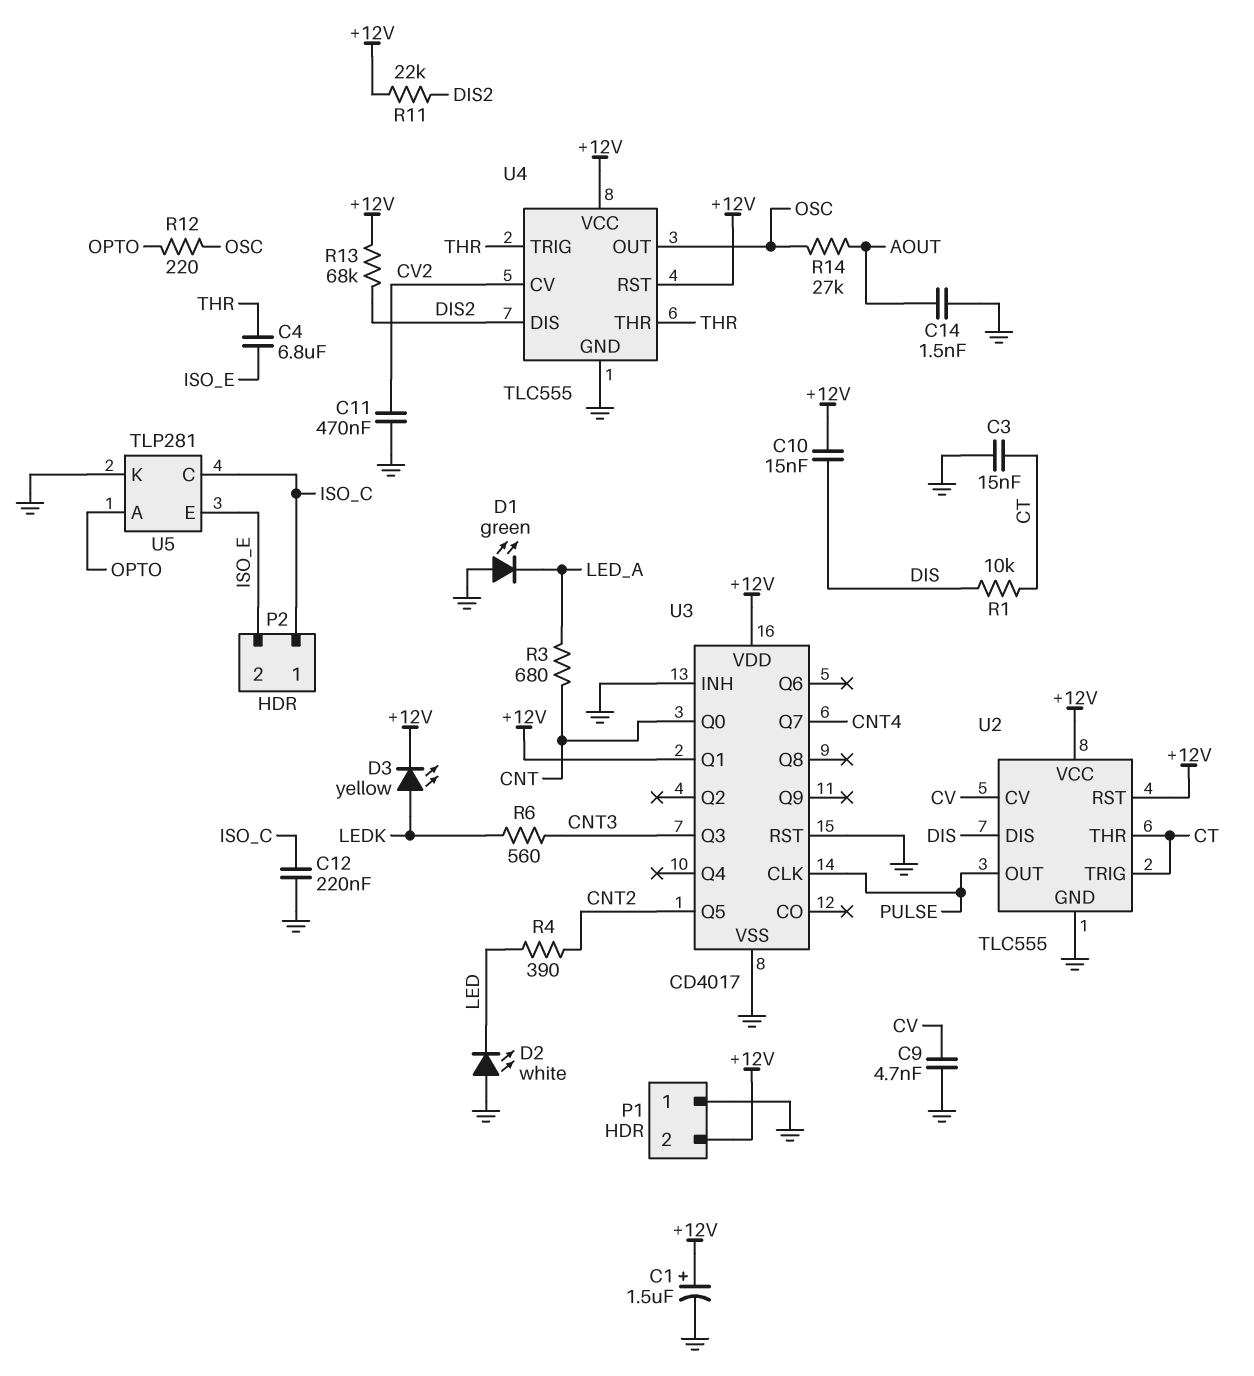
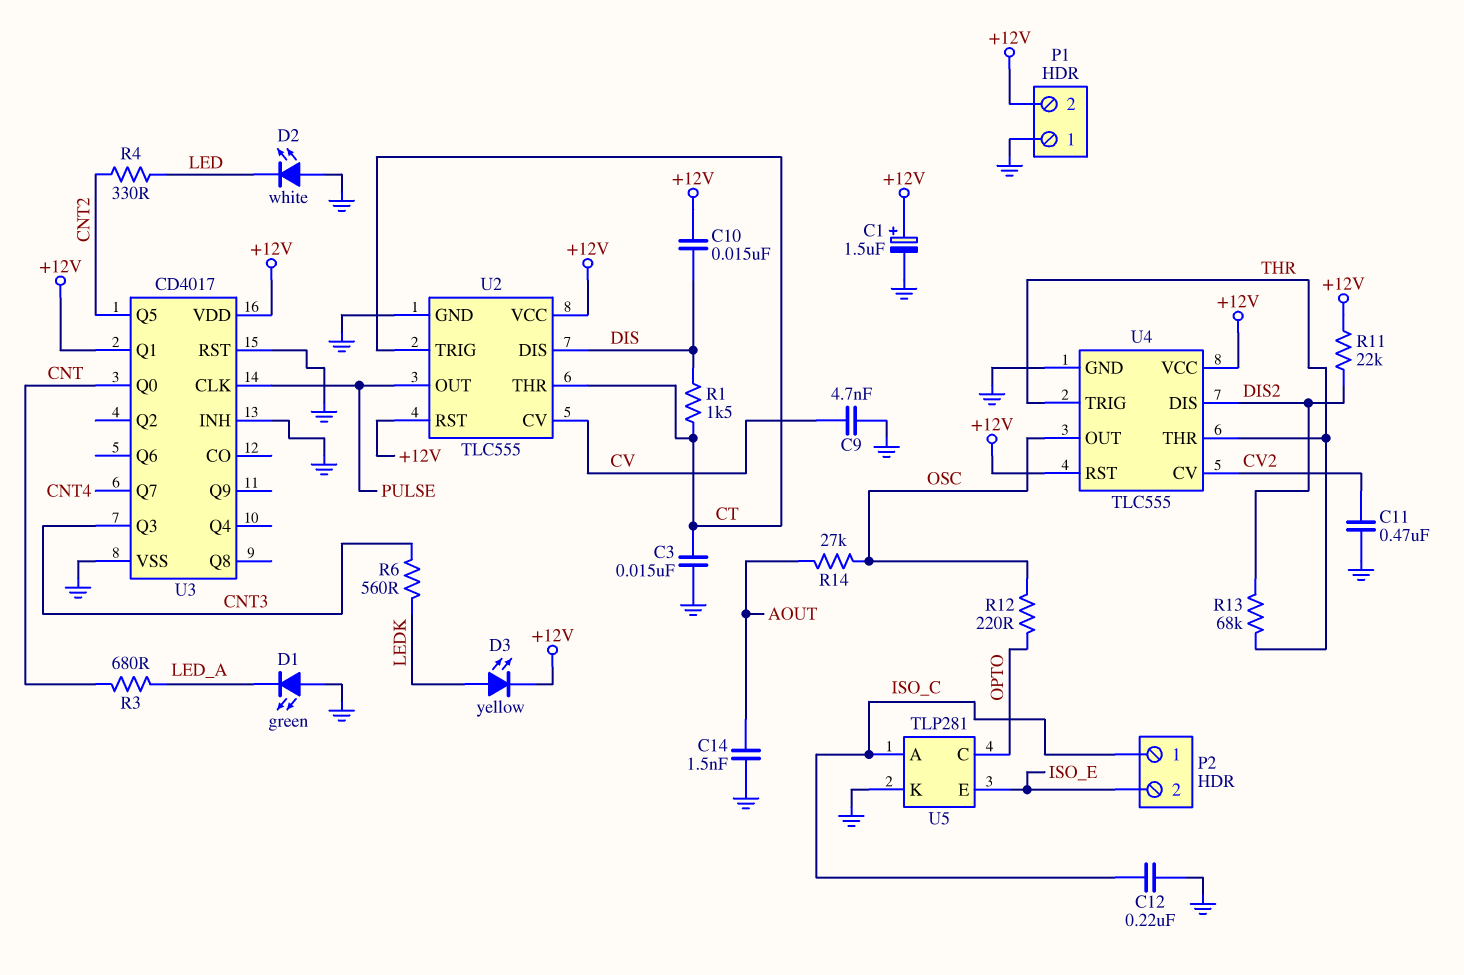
C4: 6.8uF (ISO_E, THR) -> none
R1: 10k (CT, DIS) -> 1.5k (CT, DIS)
R4: 390 (CNT2, LED) -> 330 (CNT2, LED)
R13: 68k (+12V, DIS2) -> 68k (DIS2, THR)
U5 pin A: OPTO -> ISO_C
U5 pin C: ISO_C -> OPTO

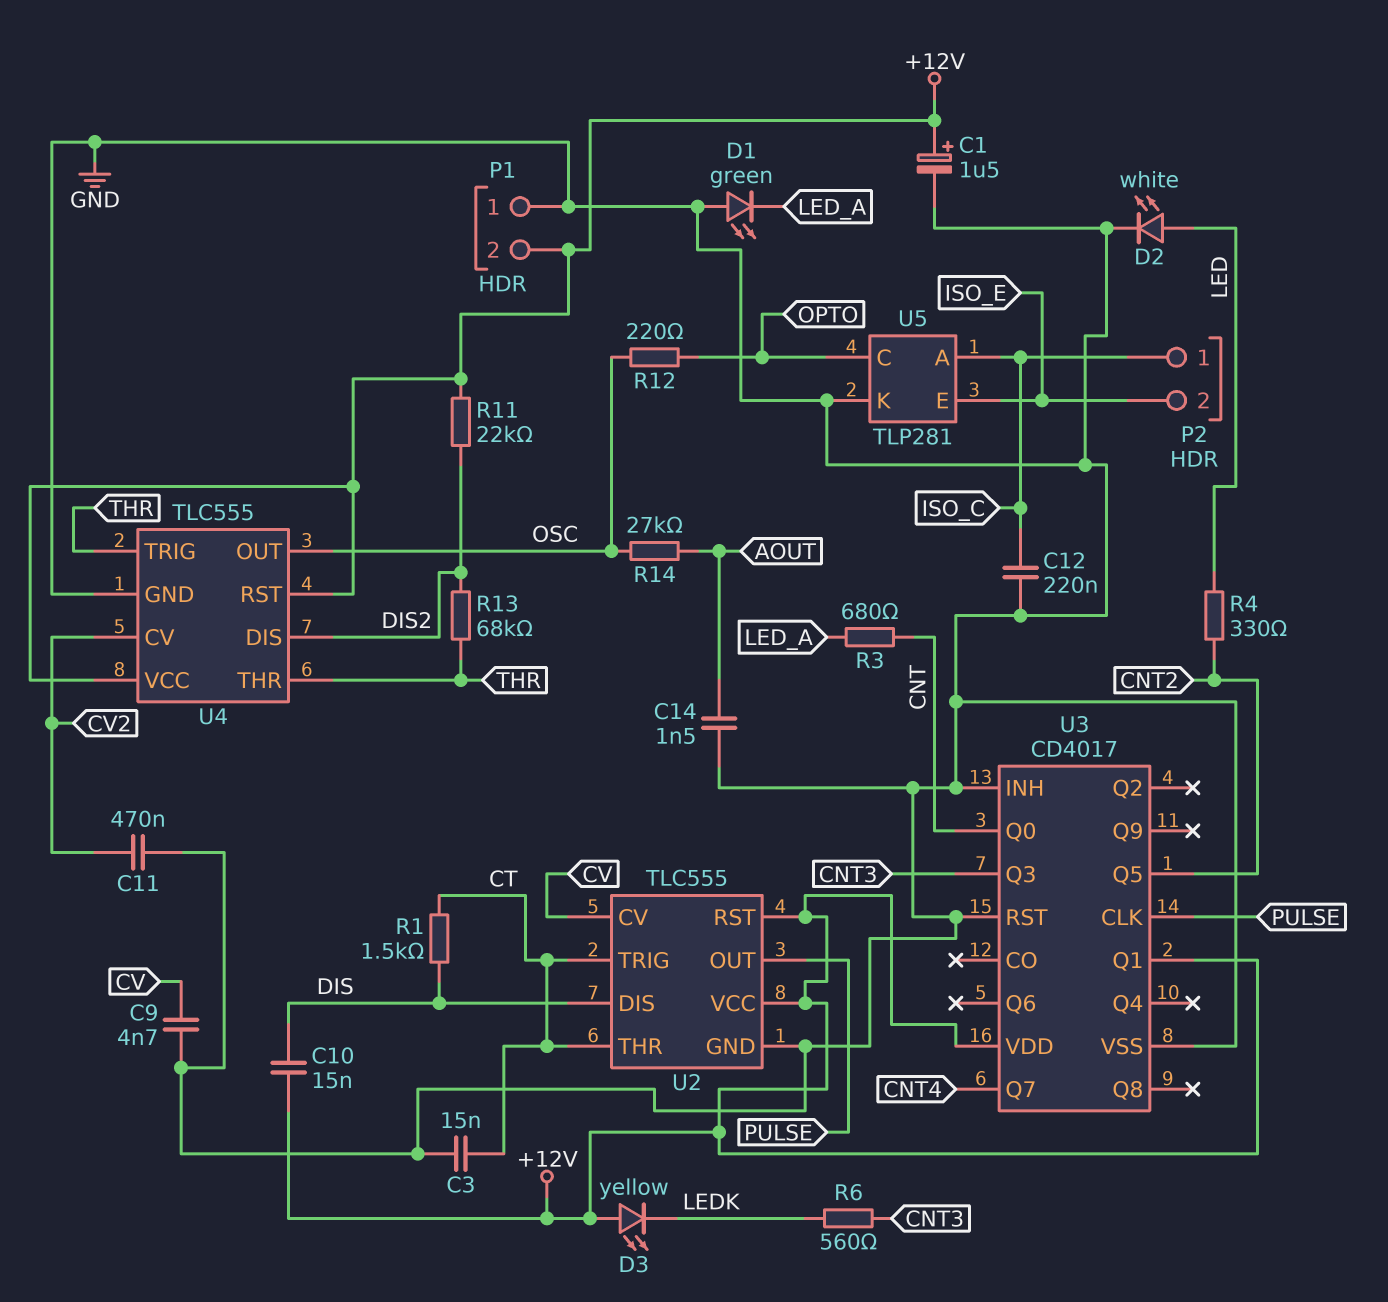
D2: LED white (A GND, K LED) -> LED white (A LED, K GND)
D3: LED yellow (A LEDK, K +12V) -> LED yellow (A +12V, K LEDK)

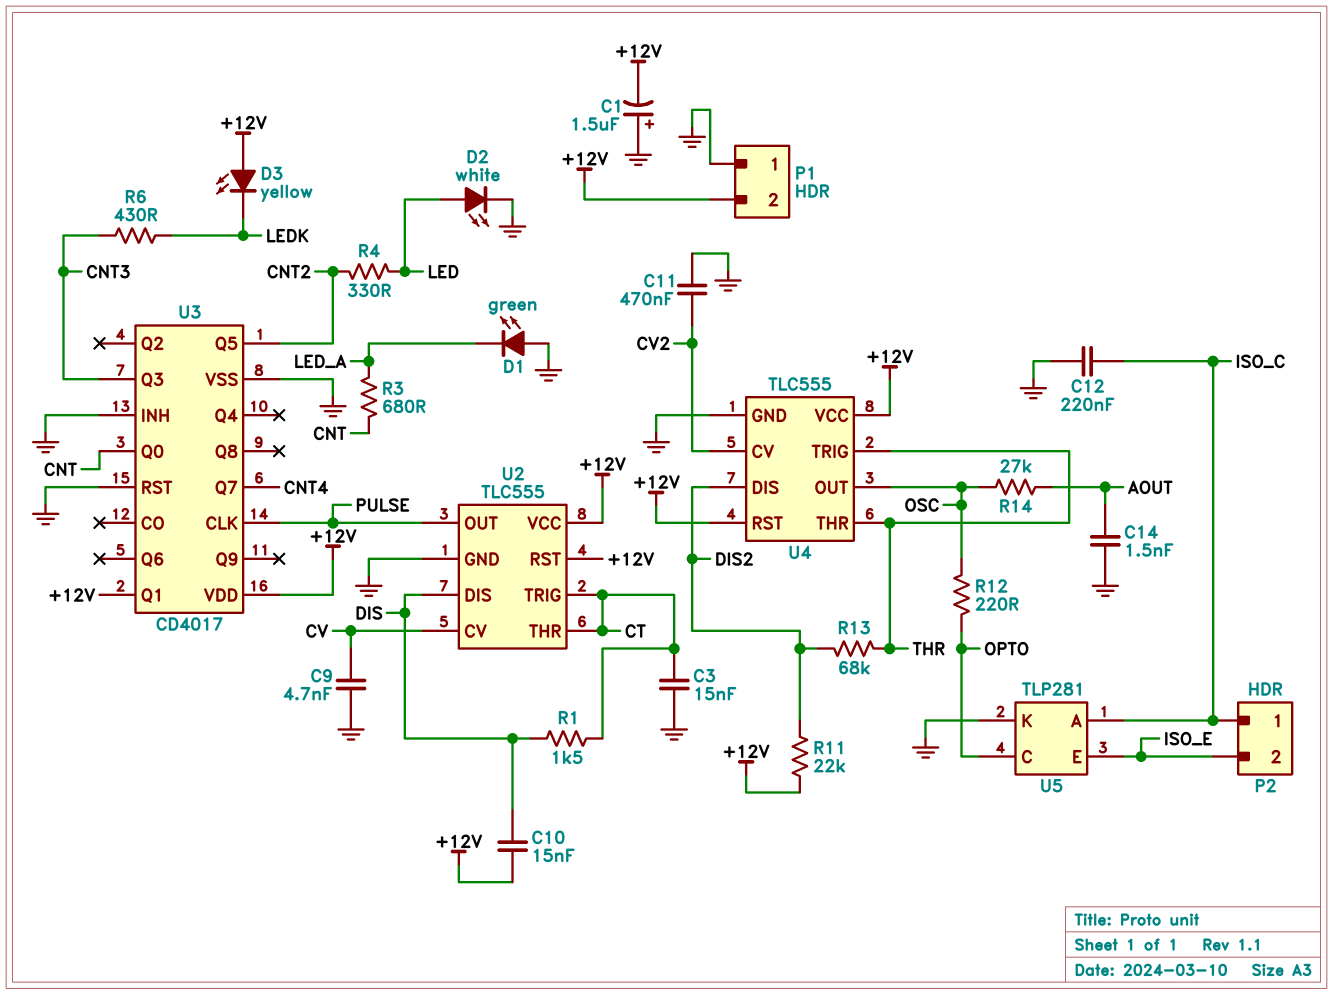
C1: 1.5uF (plus +12V, minus GND) -> 1.5uF (plus GND, minus +12V)
R6: 560 (CNT3, LEDK) -> 430 (CNT3, LEDK)

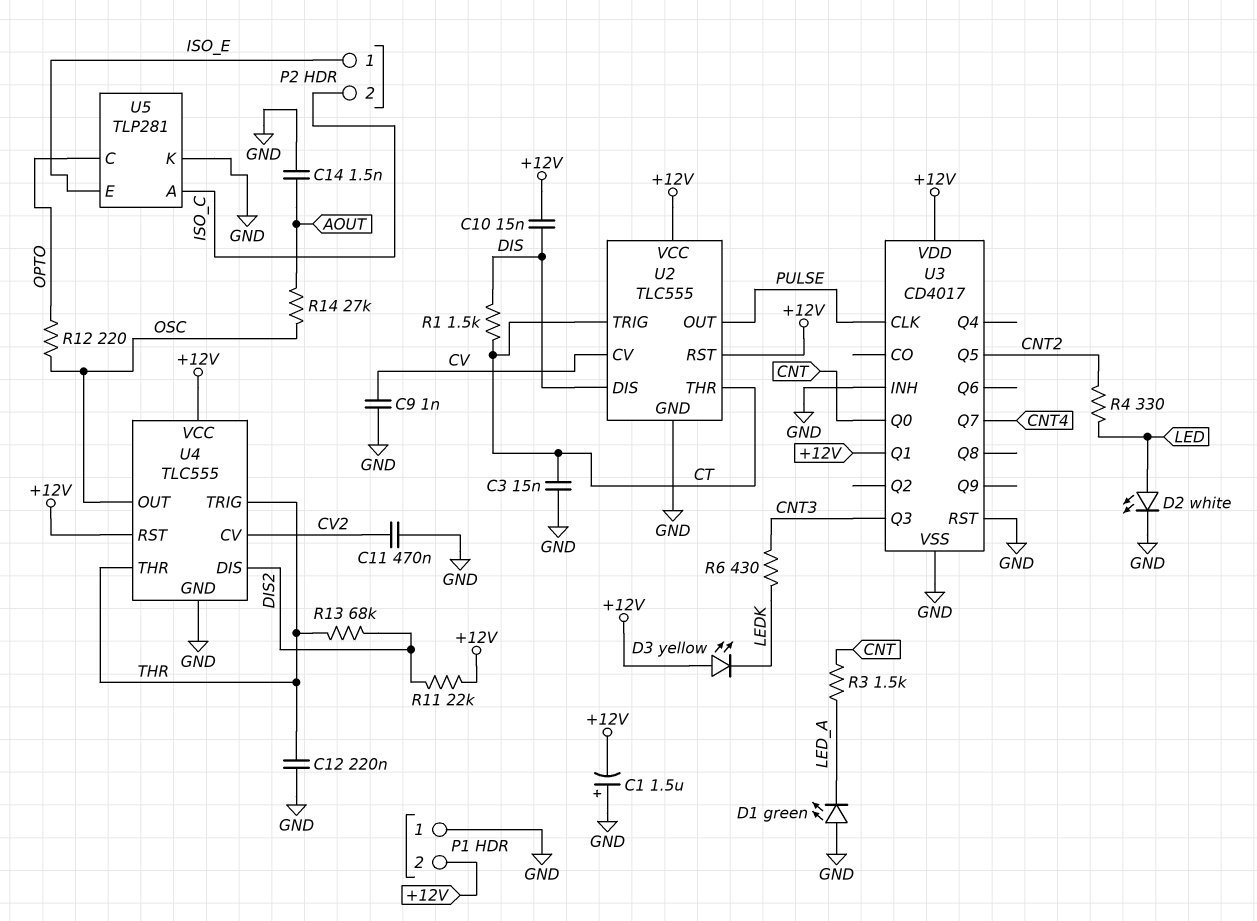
C9: 4.7nF (CV, GND) -> 1nF (CV, GND)
C12: 220nF (GND, ISO_C) -> 220nF (GND, THR)
P2 pin 1: ISO_C -> ISO_E
P2 pin 2: ISO_E -> ISO_C
R3: 680 (CNT, LED_A) -> 1.5k (CNT, LED_A)

